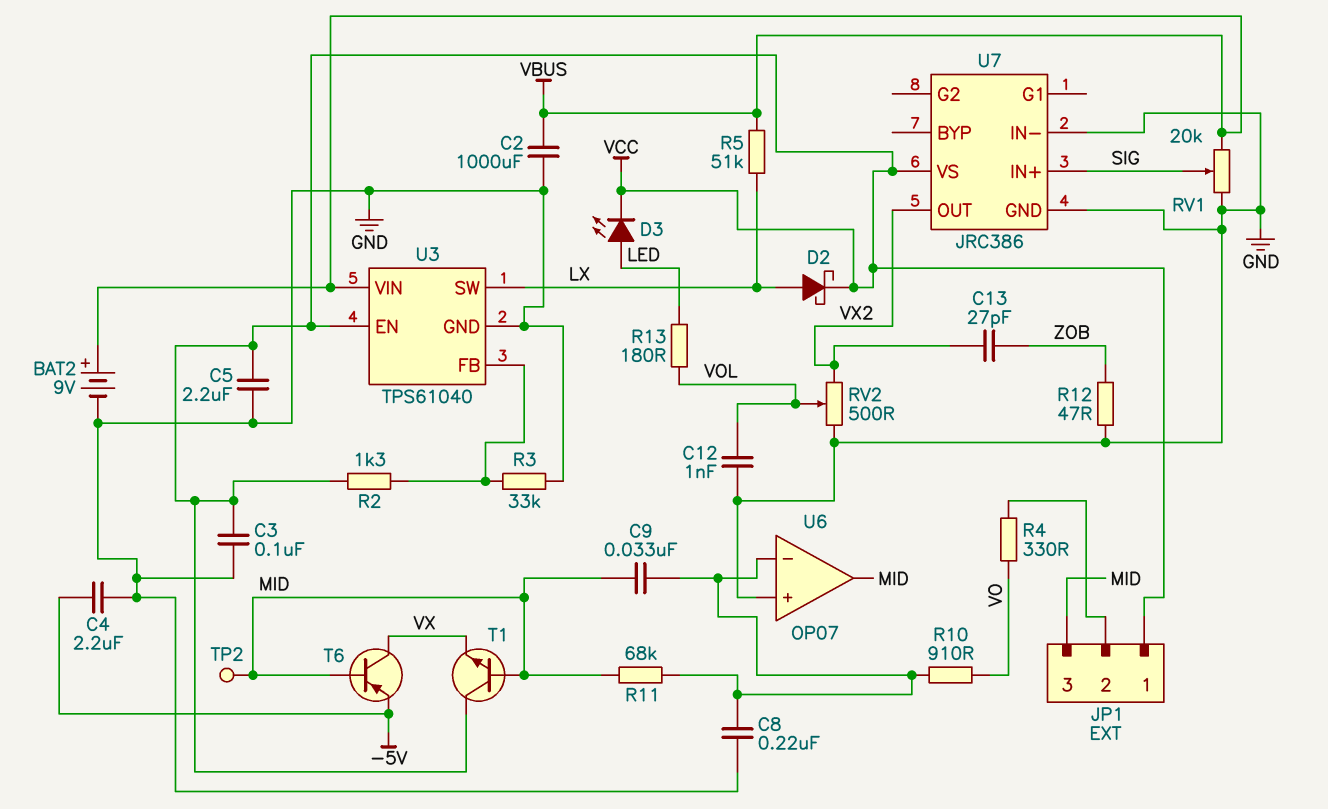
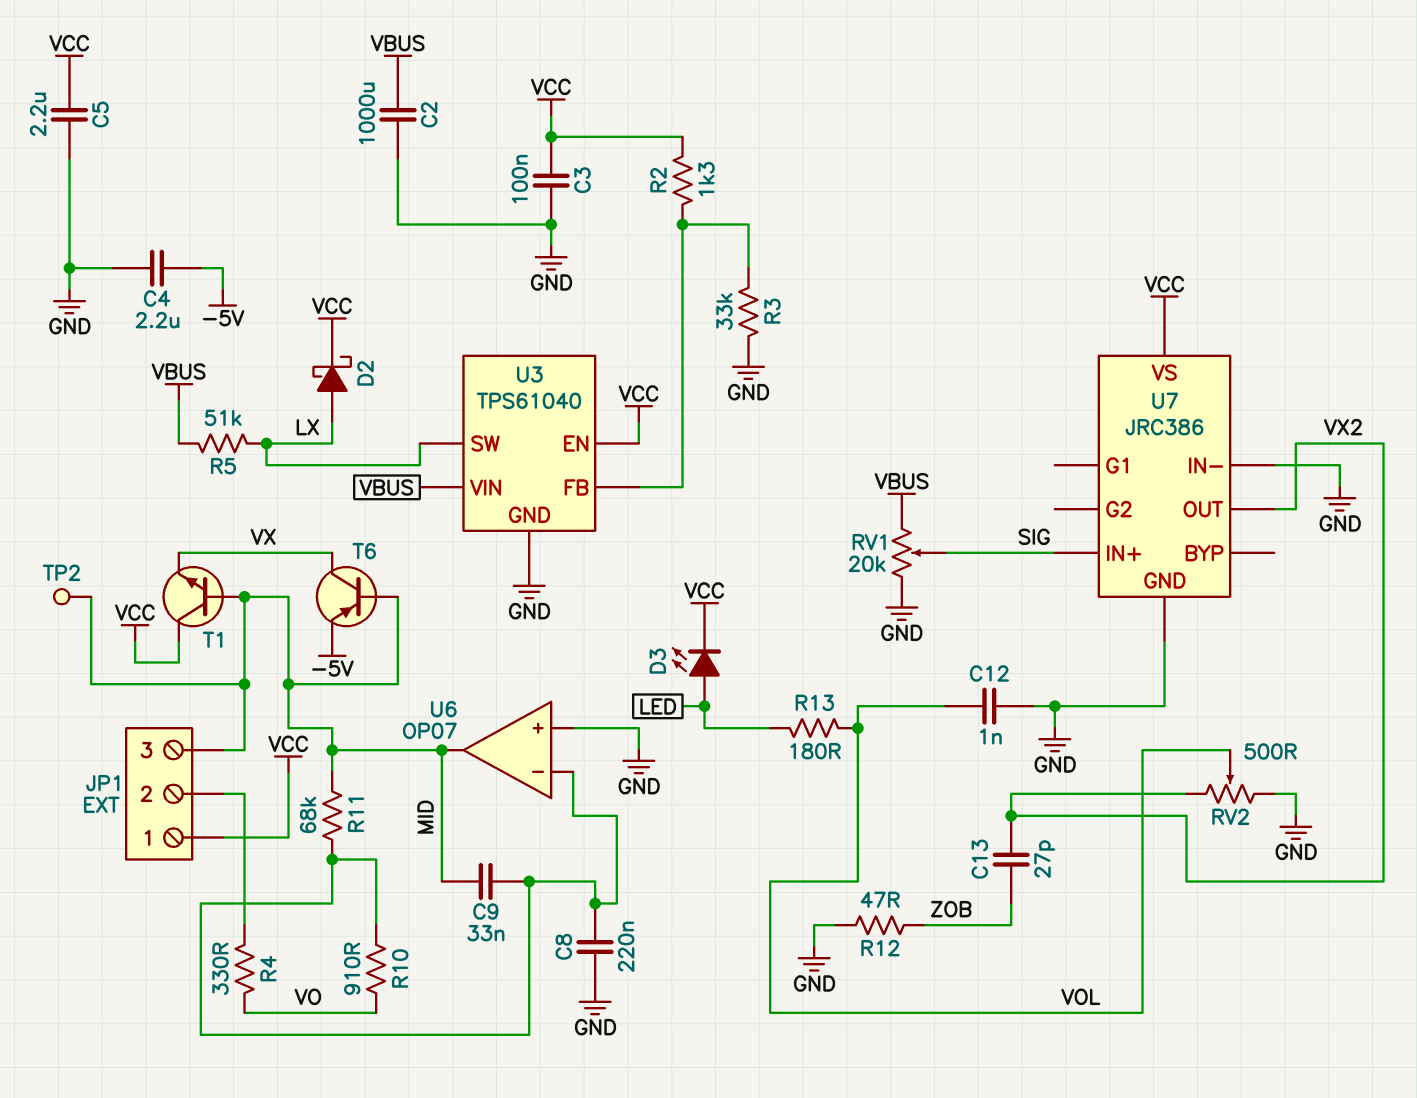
BAT2: 9V (plus VBUS, minus GND) -> none

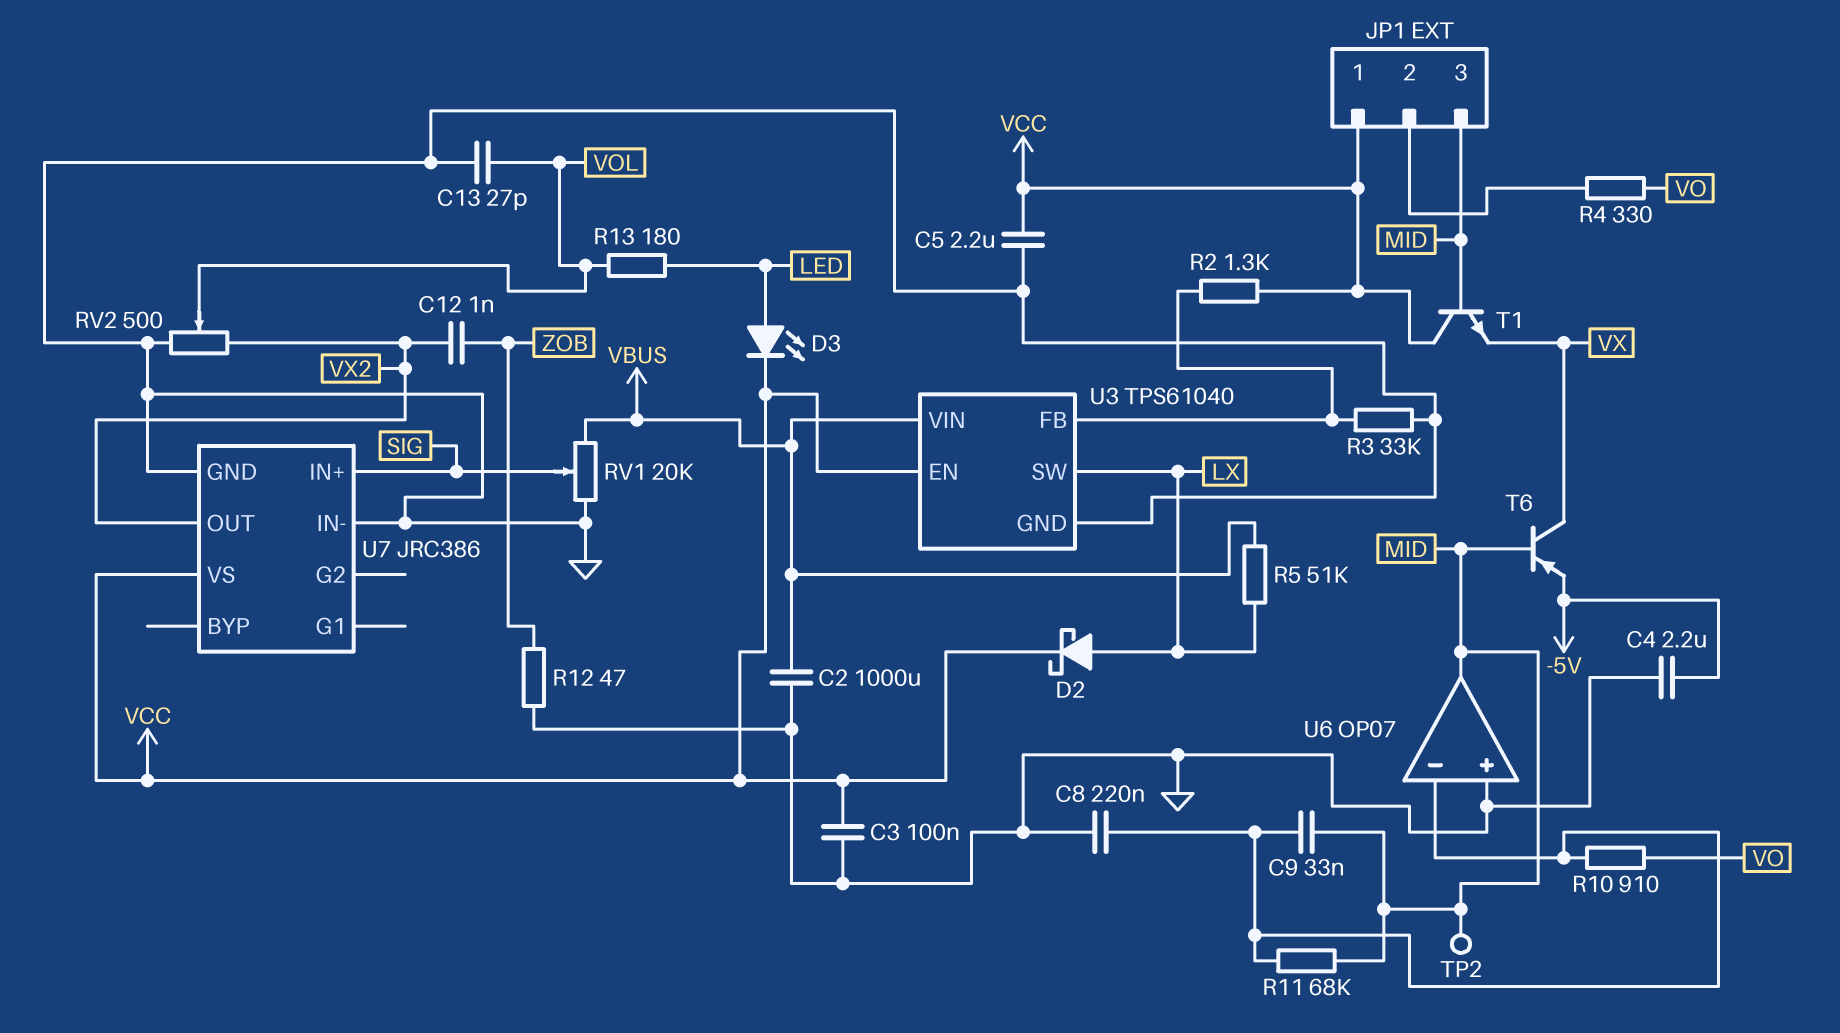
C12: 1nF (GND, VOL) -> 1nF (VX2, ZOB)
C13: 27pF (VX2, ZOB) -> 27pF (GND, VOL)

